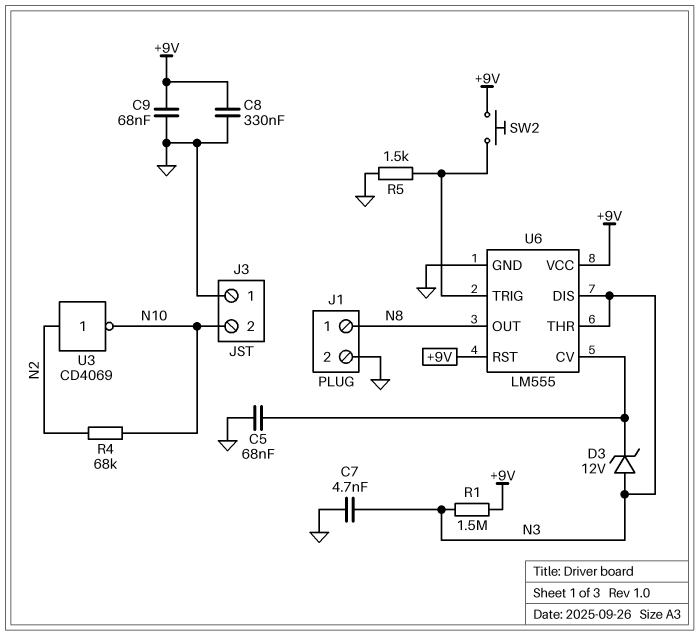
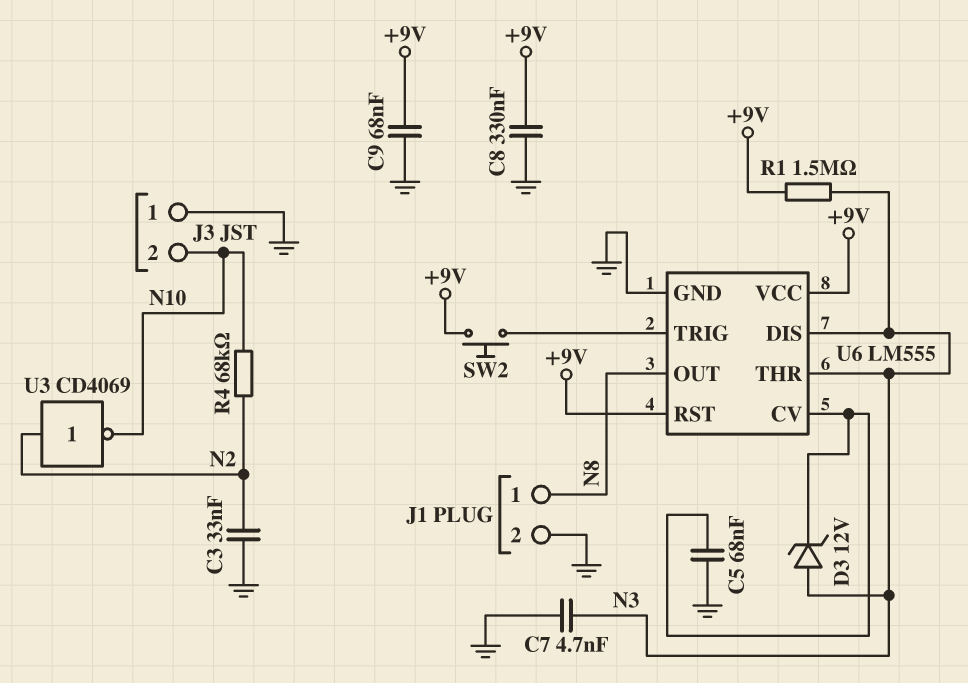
C3: none -> 33nF (GND, N2)
R5: 1.5k (GND, U6/TRIG) -> none

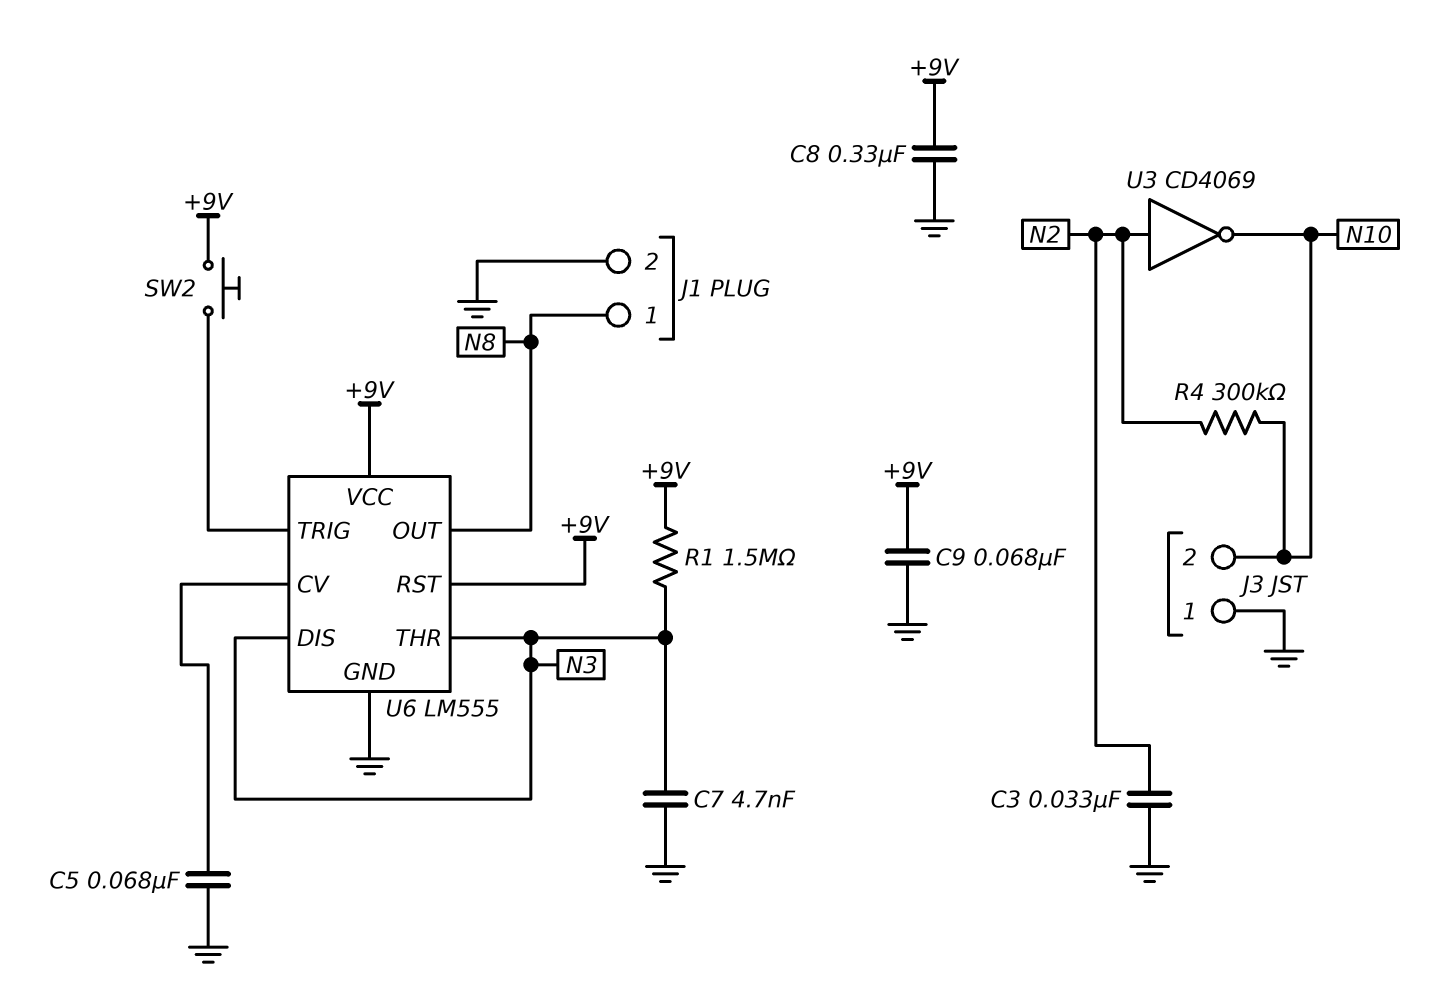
D3: zener 12V (A N3, K U6/CV) -> none
R4: 68k (N2, N10) -> 300k (N2, N10)

